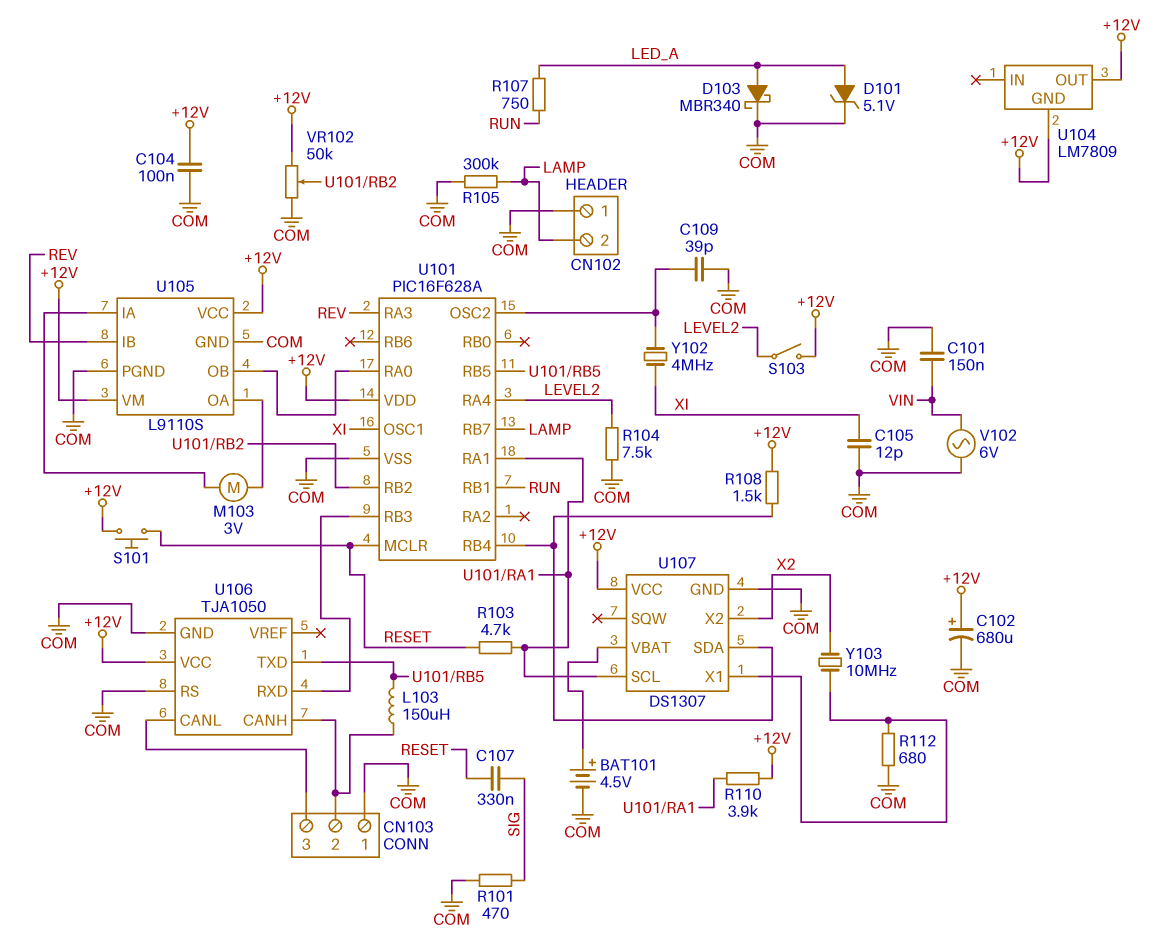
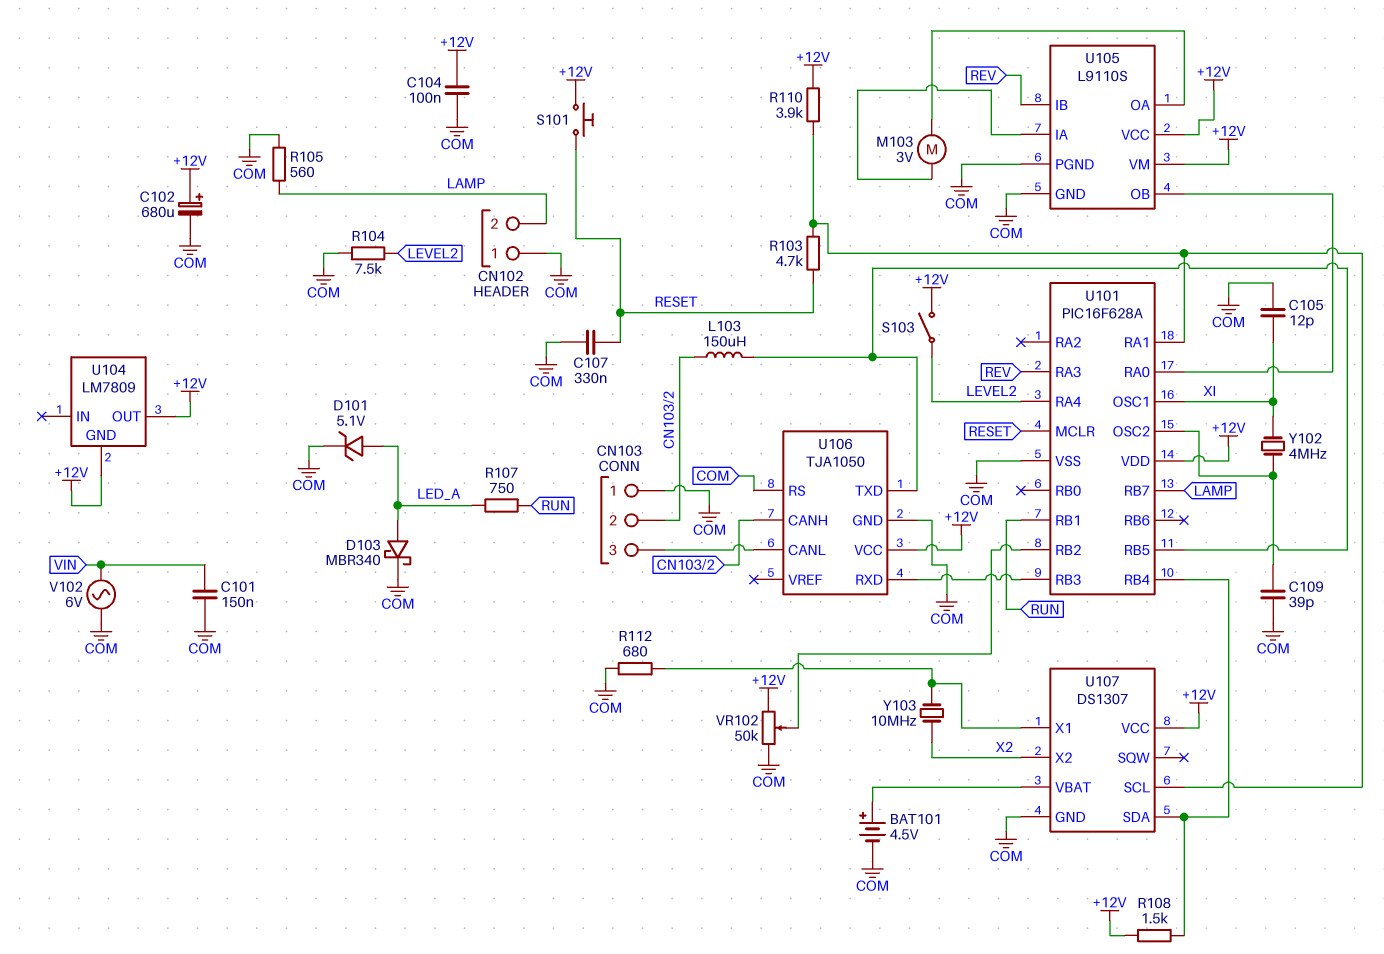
C107: 330nF (RESET, SIG) -> 330nF (COM, RESET)
R101: 470 (COM, SIG) -> none
R105: 300k (COM, LAMP) -> 560 (COM, LAMP)

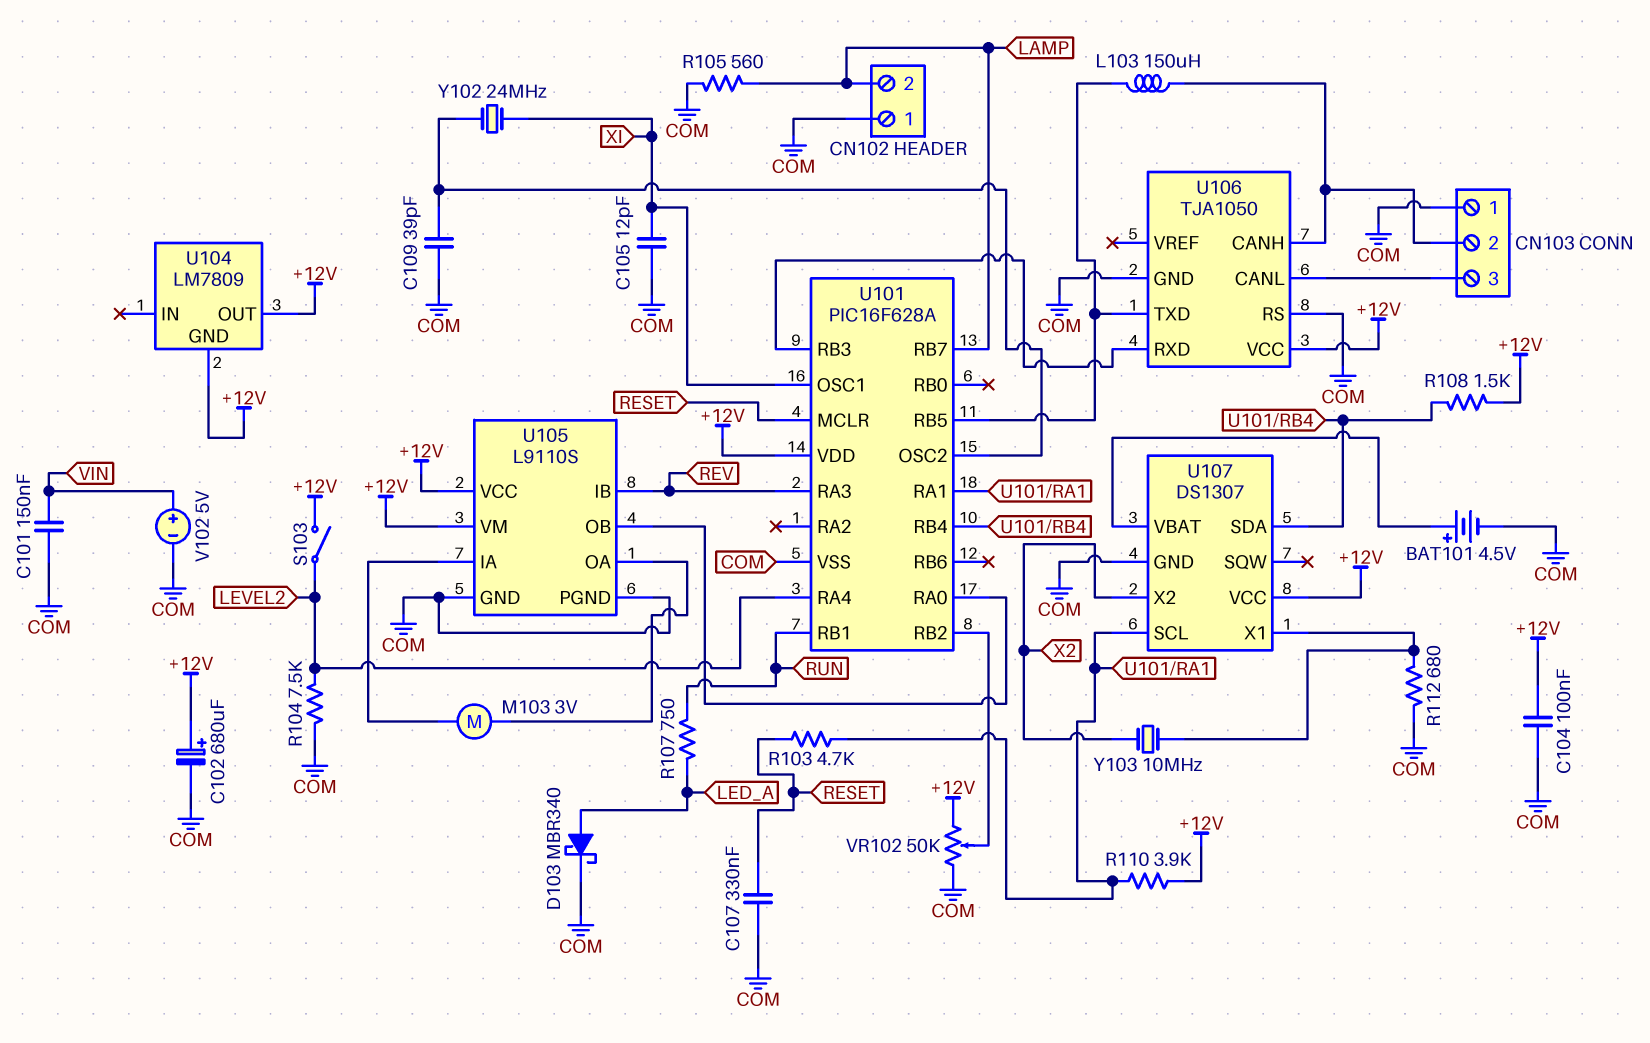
D101: zener 5.1V (A LED_A, K COM) -> none
S101: button (+12V, RESET) -> none
V102: AC 6V (COM, VIN) -> 5V (plus VIN, minus COM)
Y102: 4MHz (U101/OSC2, XI) -> 24MHz (U101/OSC2, XI)

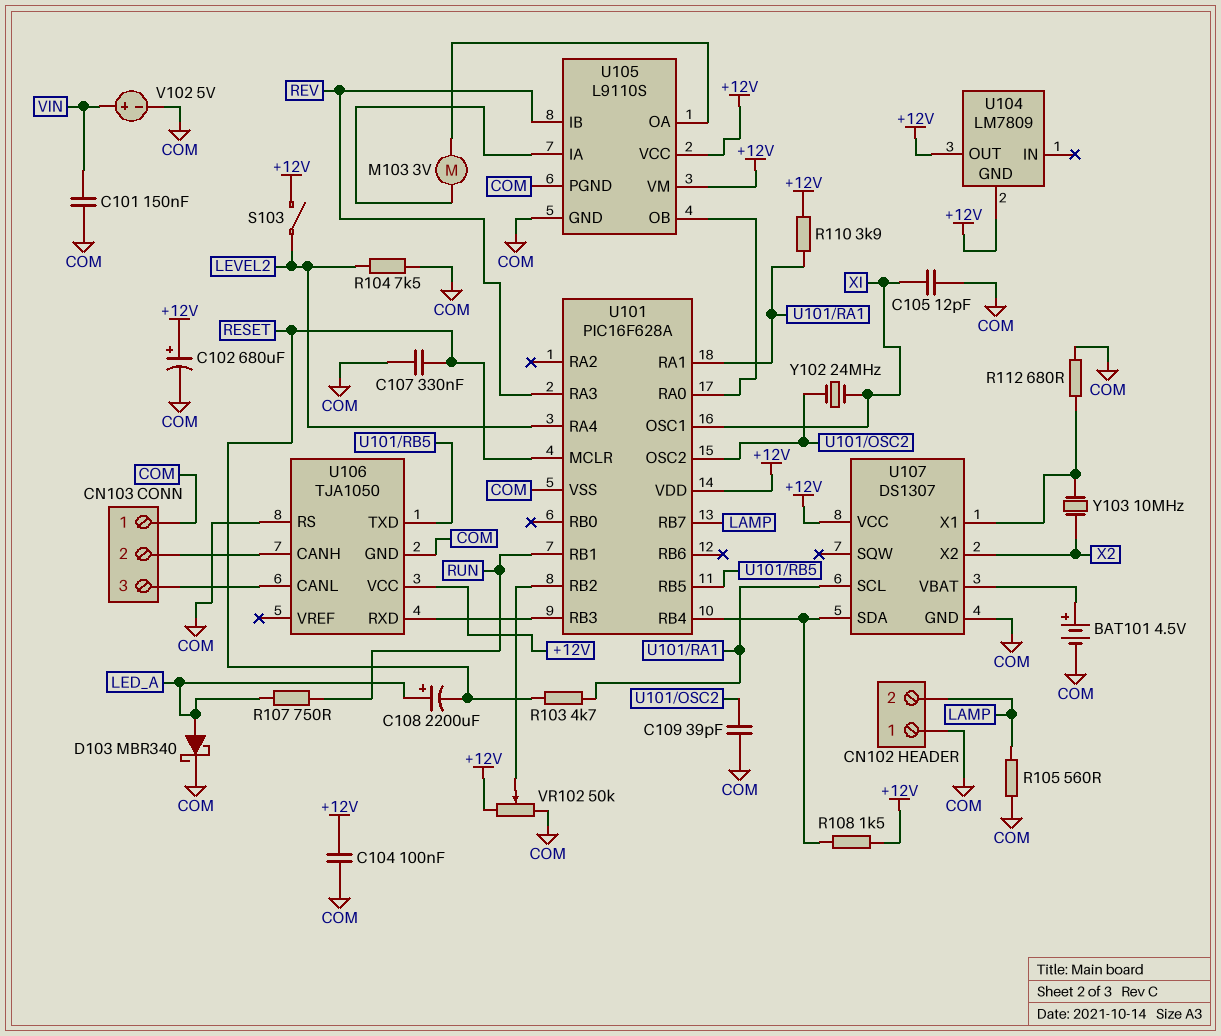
C108: none -> 2200uF (plus LED_A, minus RESET)
L103: 150uH (CN103/2, U101/RB5) -> none

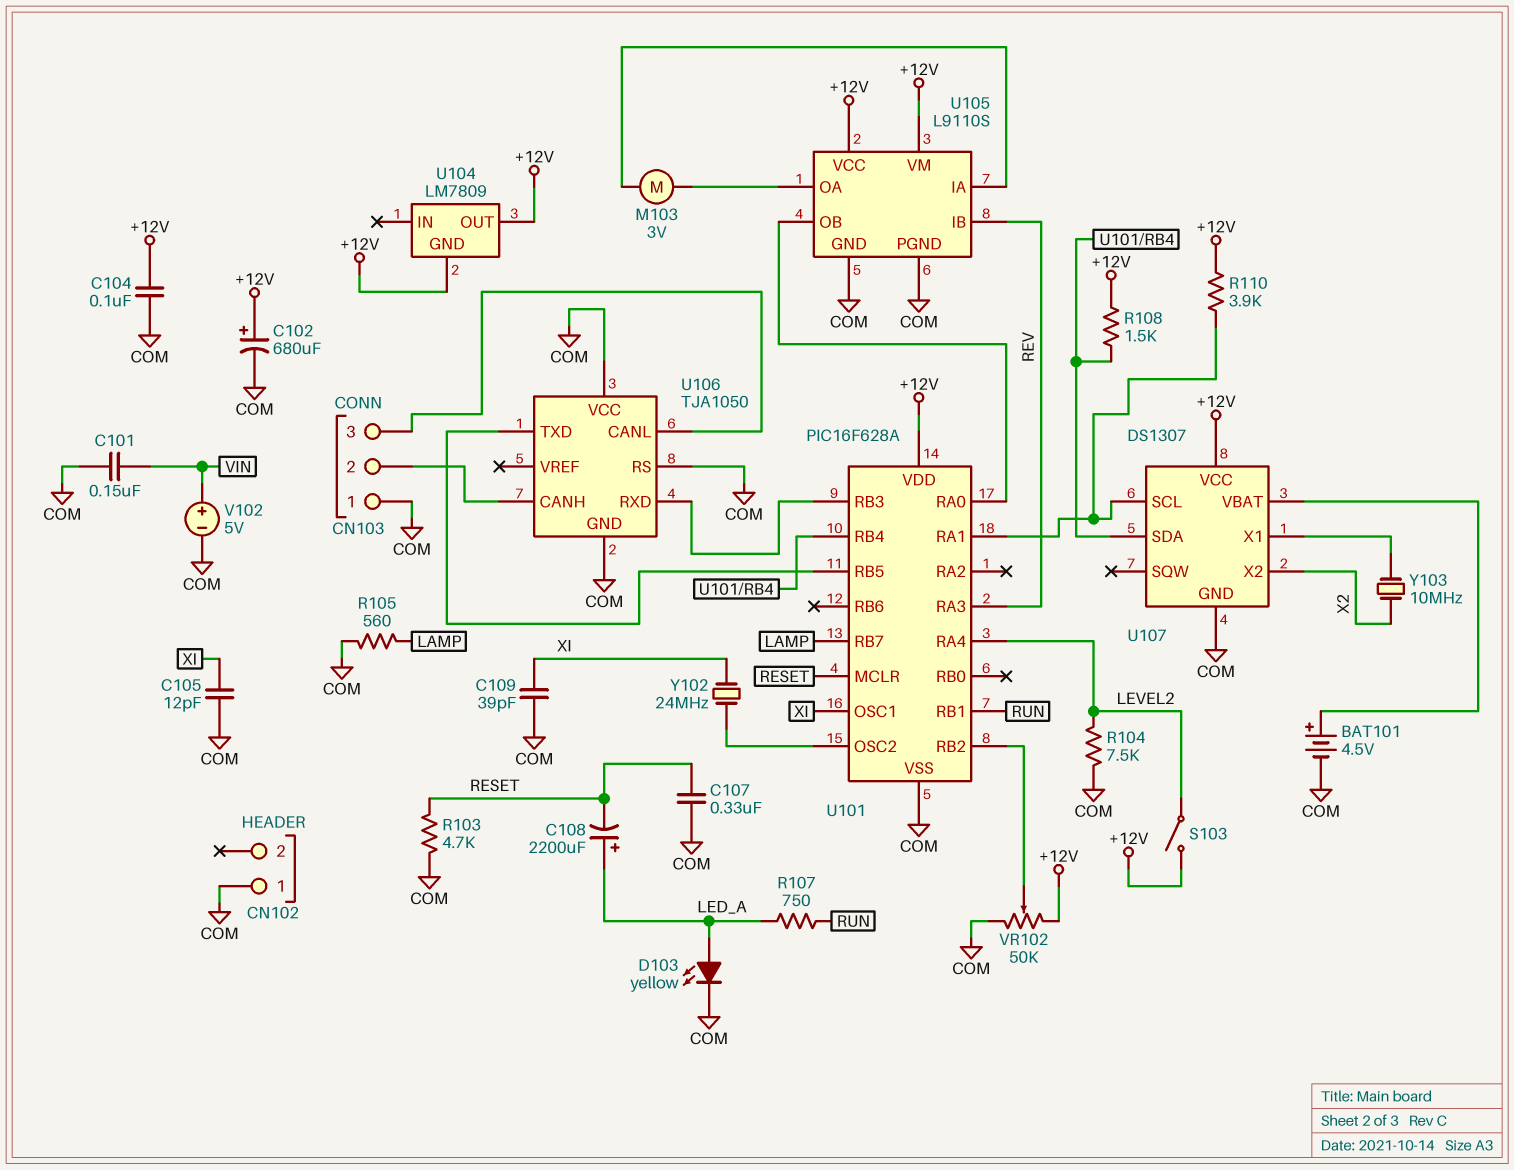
C109: 39pF (COM, U101/OSC2) -> 39pF (COM, XI)
CN102 pin 2: LAMP -> none
D103: schottky MBR340 (A LED_A, K COM) -> LED yellow (A LED_A, K COM)
R103: 4.7k (RESET, U101/RA1) -> 4.7k (COM, RESET)
R112: 680 (COM, U107/X1) -> none
U106 pin VCC: +12V -> COM

